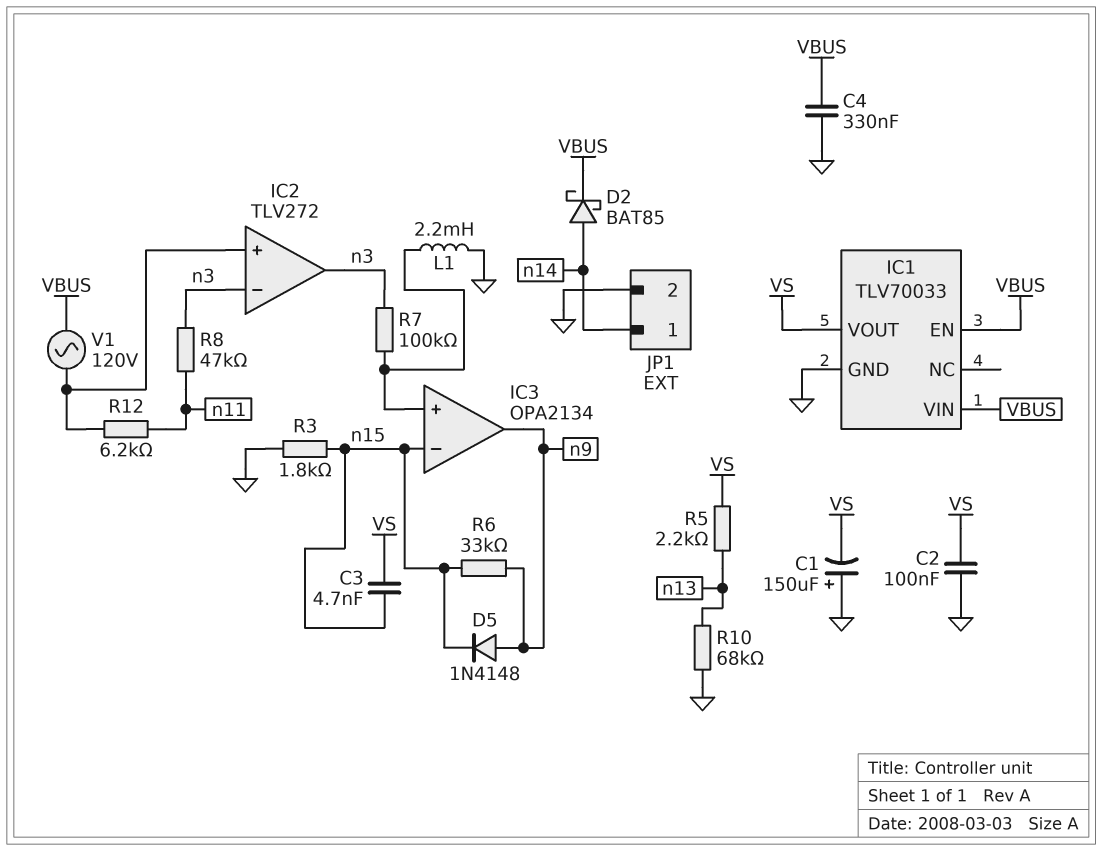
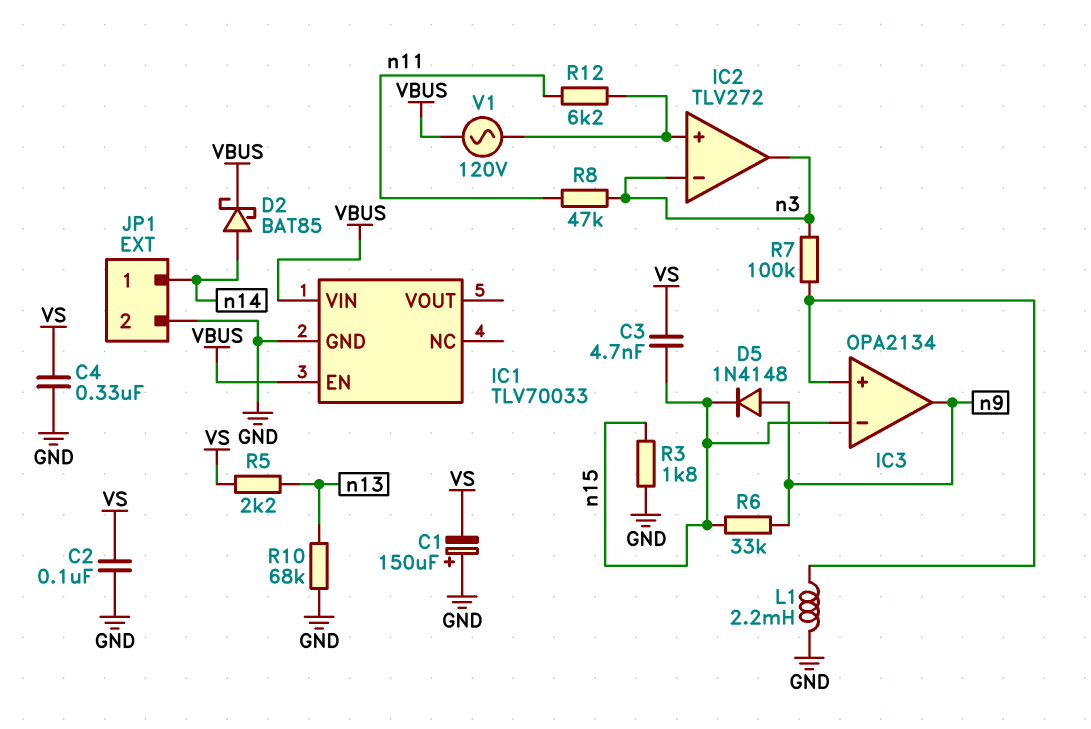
C4: 330nF (GND, VBUS) -> 330nF (GND, VS)
IC1 pin VOUT: VS -> none

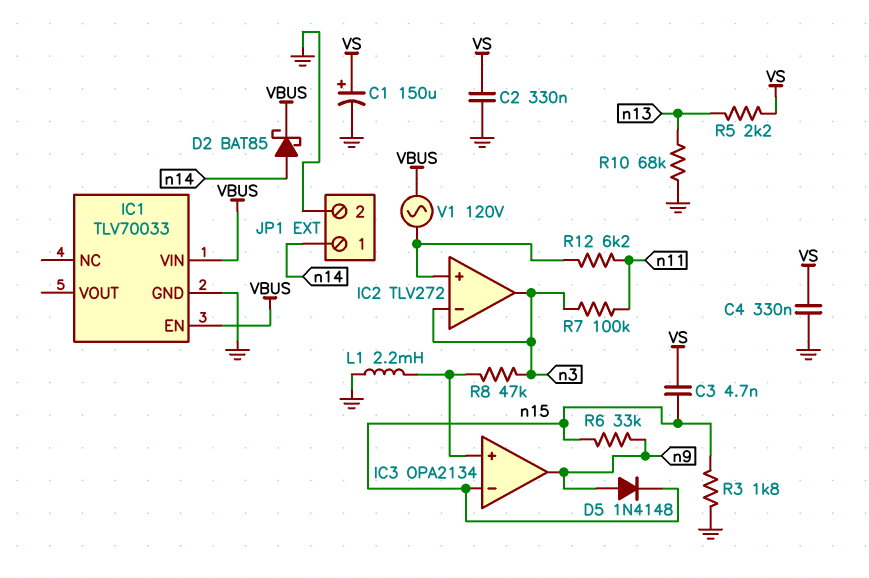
C1: 150uF (plus GND, minus VS) -> 150uF (plus VS, minus GND)
C2: 100nF (GND, VS) -> 330nF (GND, VS)
R7: 100k (IC3/in+, n3) -> 100k (n3, n11)
R8: 47k (n3, n11) -> 47k (IC3/in+, n3)

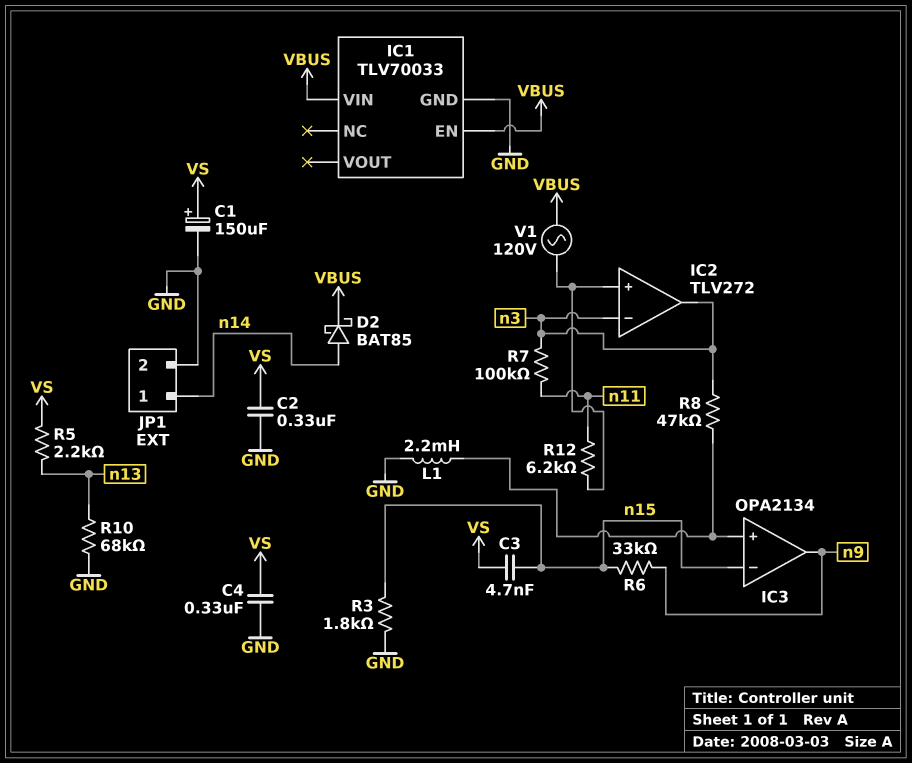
D5: diode 1N4148 (A n9, K n15) -> none

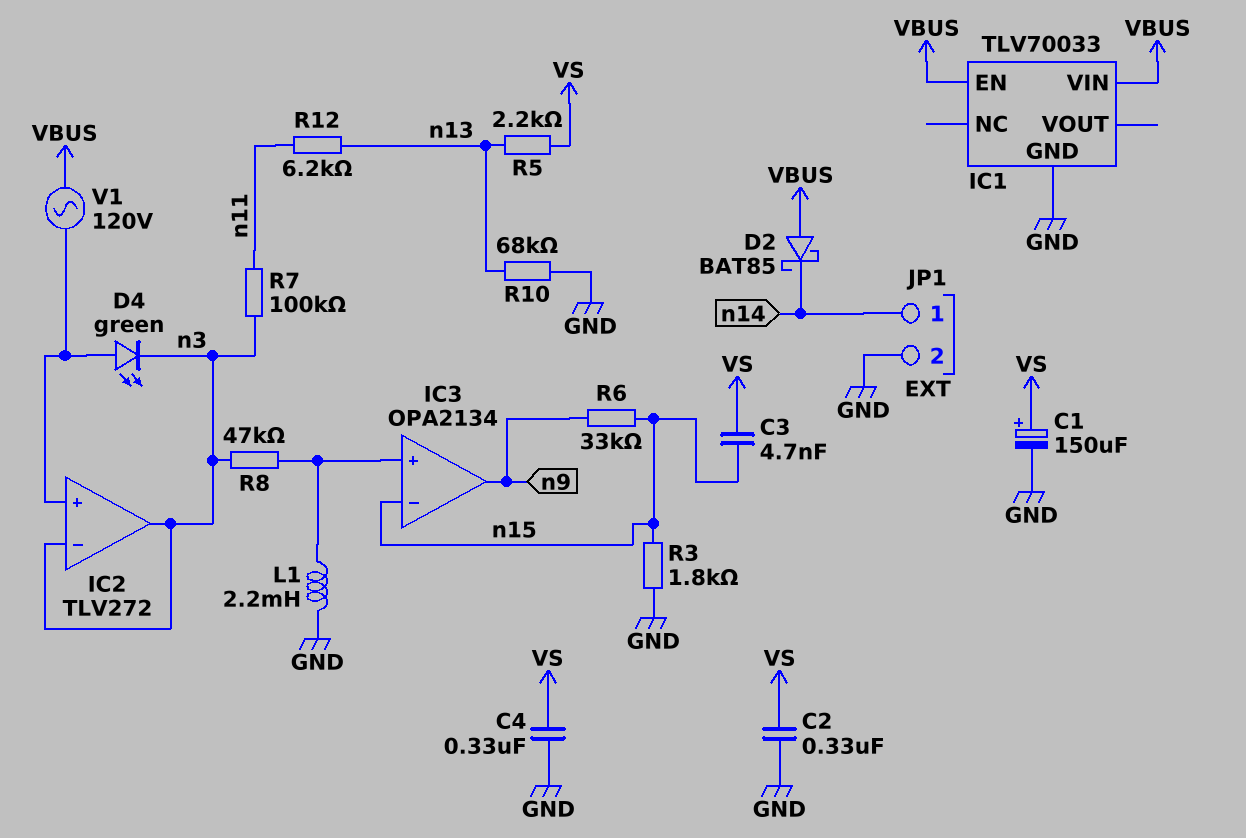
D2: schottky BAT85 (A n14, K VBUS) -> schottky BAT85 (A VBUS, K n14)
D4: none -> LED green (A IC2/in+, K n3)
R12: 6.2k (IC2/in+, n11) -> 6.2k (n11, n13)

